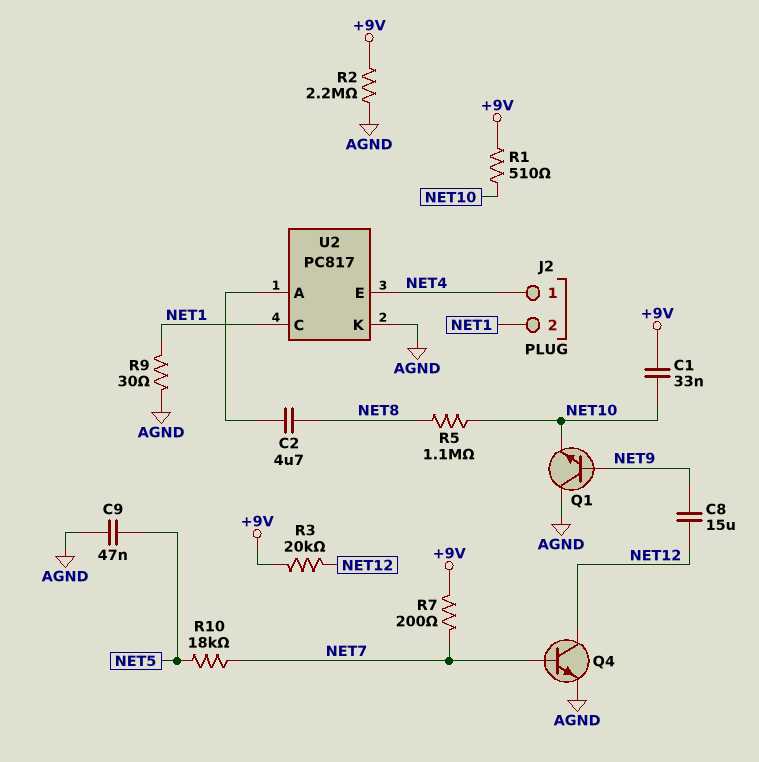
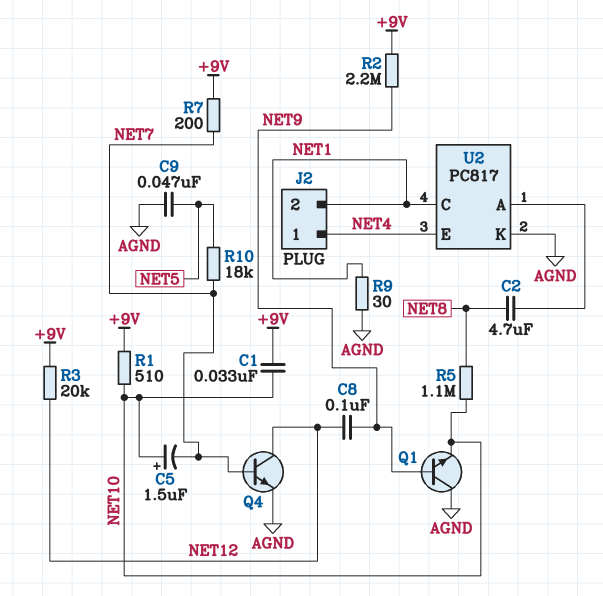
C5: none -> 1.5uF (plus NET10, minus NET7)
C8: 15uF (NET9, NET12) -> 100nF (NET9, NET12)
R2: 2.2M (+9V, AGND) -> 2.2M (+9V, NET9)

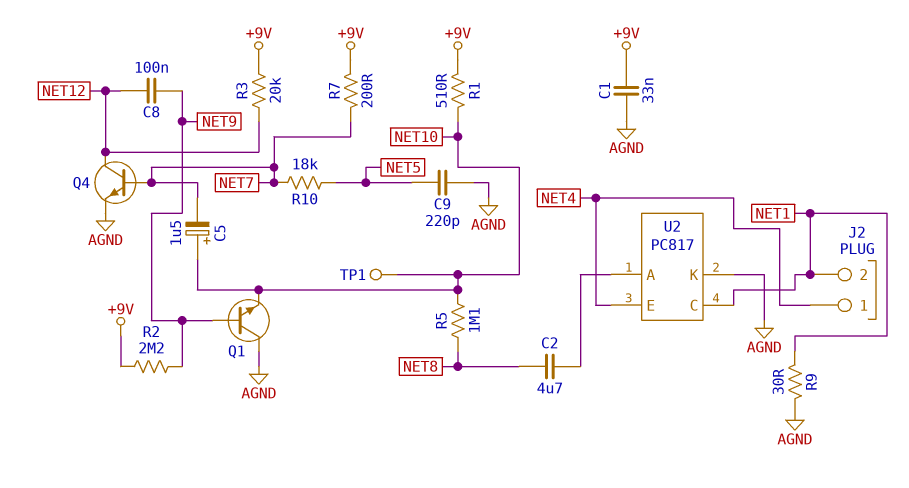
C1: 33nF (+9V, NET10) -> 33nF (+9V, AGND)
C9: 47nF (AGND, NET5) -> 220pF (AGND, NET5)
TP1: none -> test point (NET10)

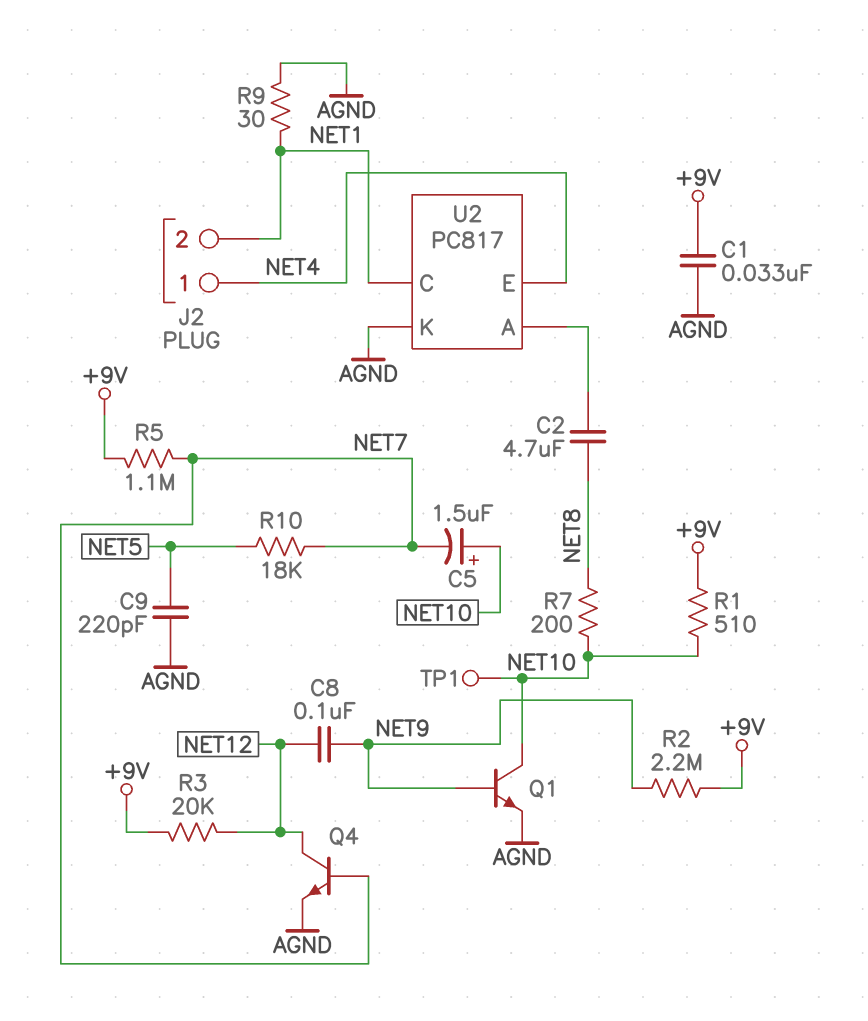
Q1: NPN (B NET9, C AGND, E NET10) -> NPN (B NET9, C NET10, E AGND)
R5: 1.1M (NET8, NET10) -> 1.1M (+9V, NET7)
R7: 200 (+9V, NET7) -> 200 (NET8, NET10)

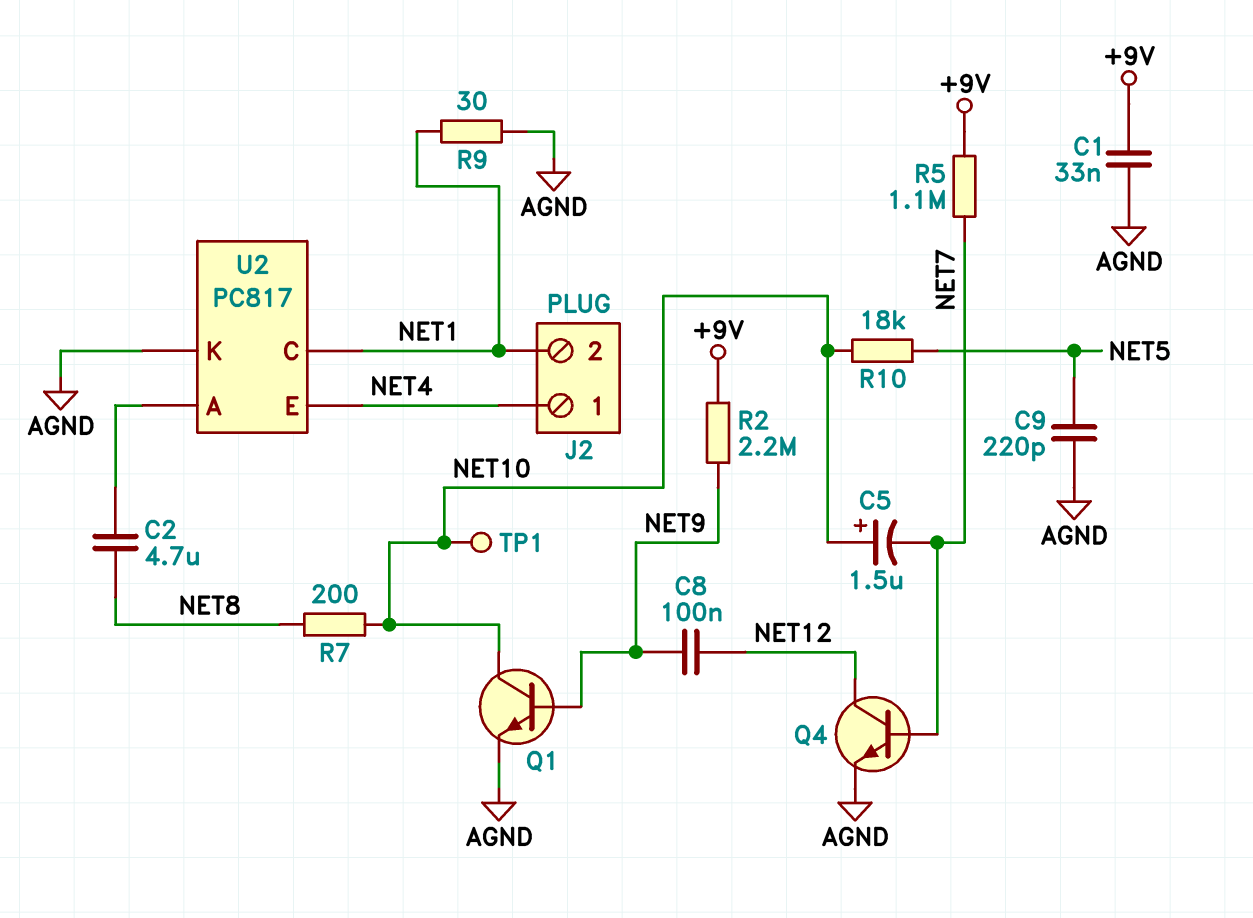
R1: 510 (+9V, NET10) -> none
R3: 20k (+9V, NET12) -> none
R10: 18k (NET5, NET7) -> 18k (NET5, NET10)

